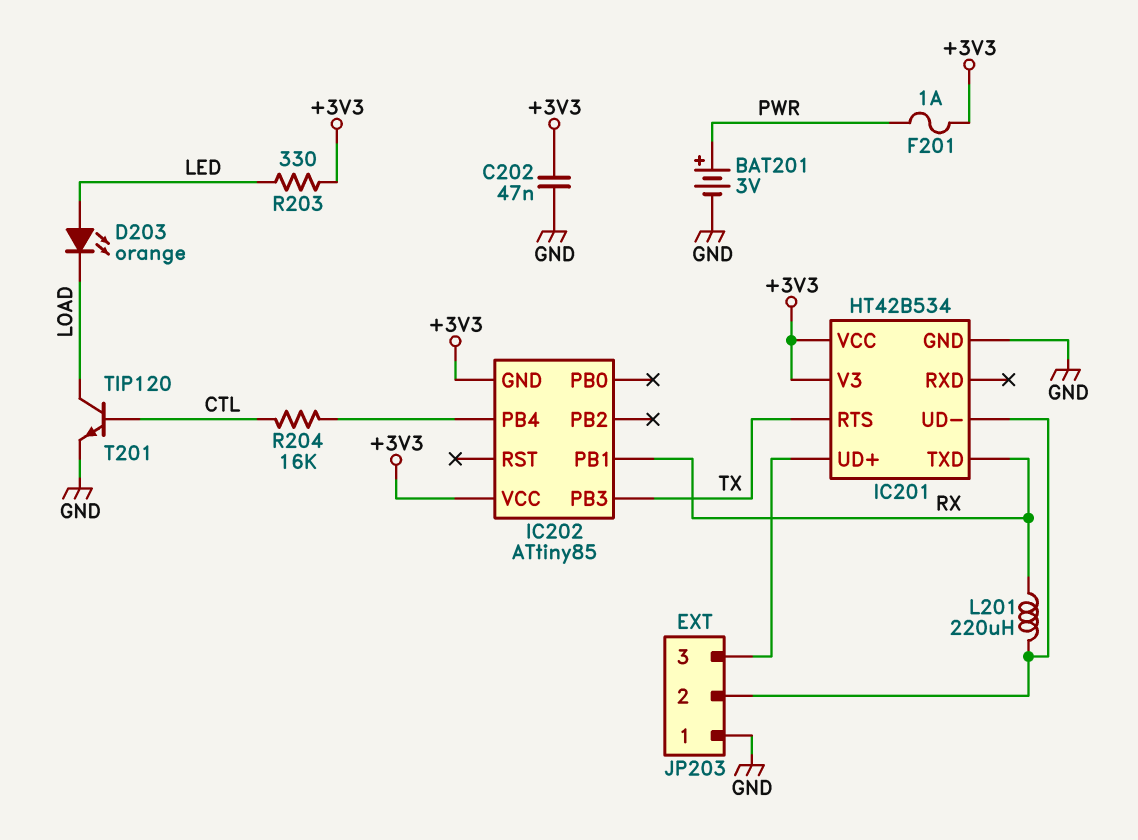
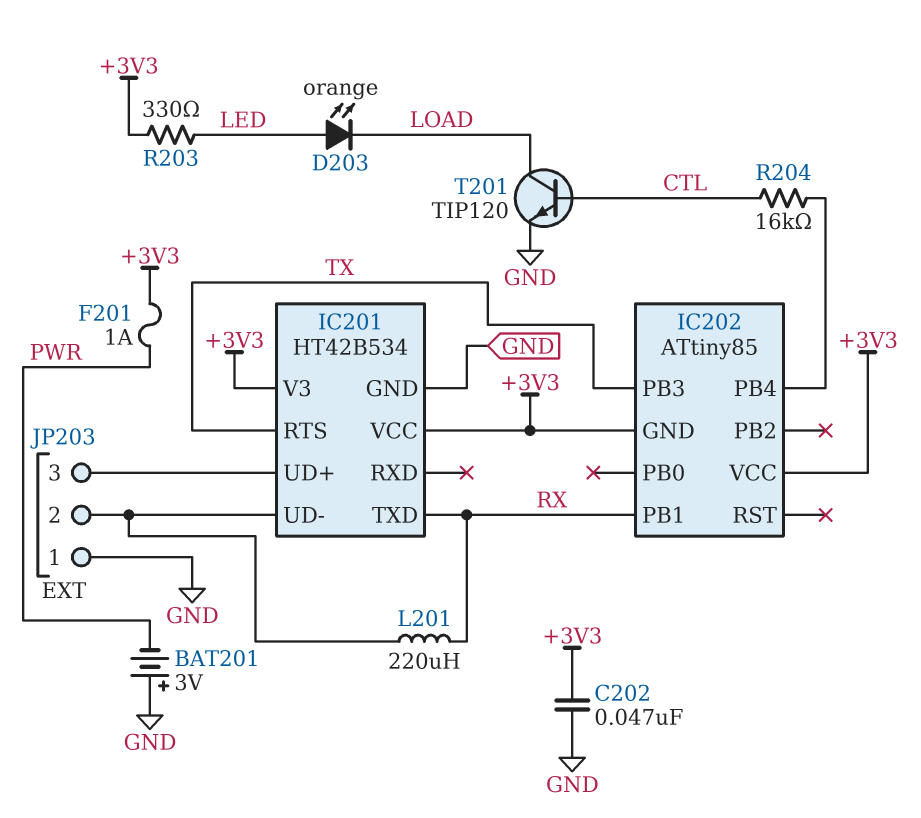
BAT201: 3V (plus PWR, minus GND) -> 3V (plus GND, minus PWR)

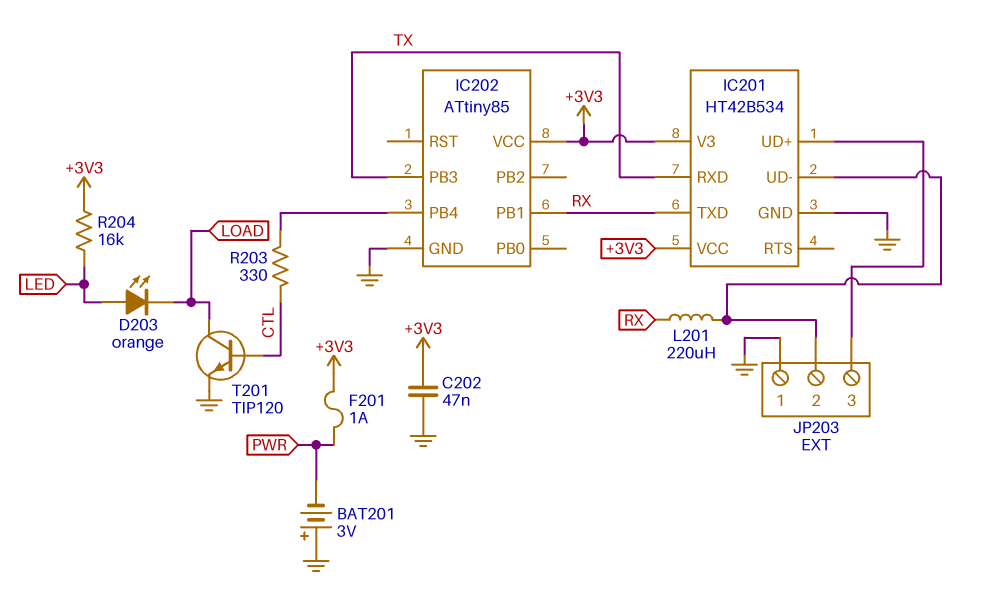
IC201 pin RTS: TX -> none
IC201 pin RXD: none -> TX
IC202 pin GND: +3V3 -> GND
R203: 330 (+3V3, LED) -> 330 (CTL, IC202/PB4)
R204: 16k (CTL, IC202/PB4) -> 16k (+3V3, LED)

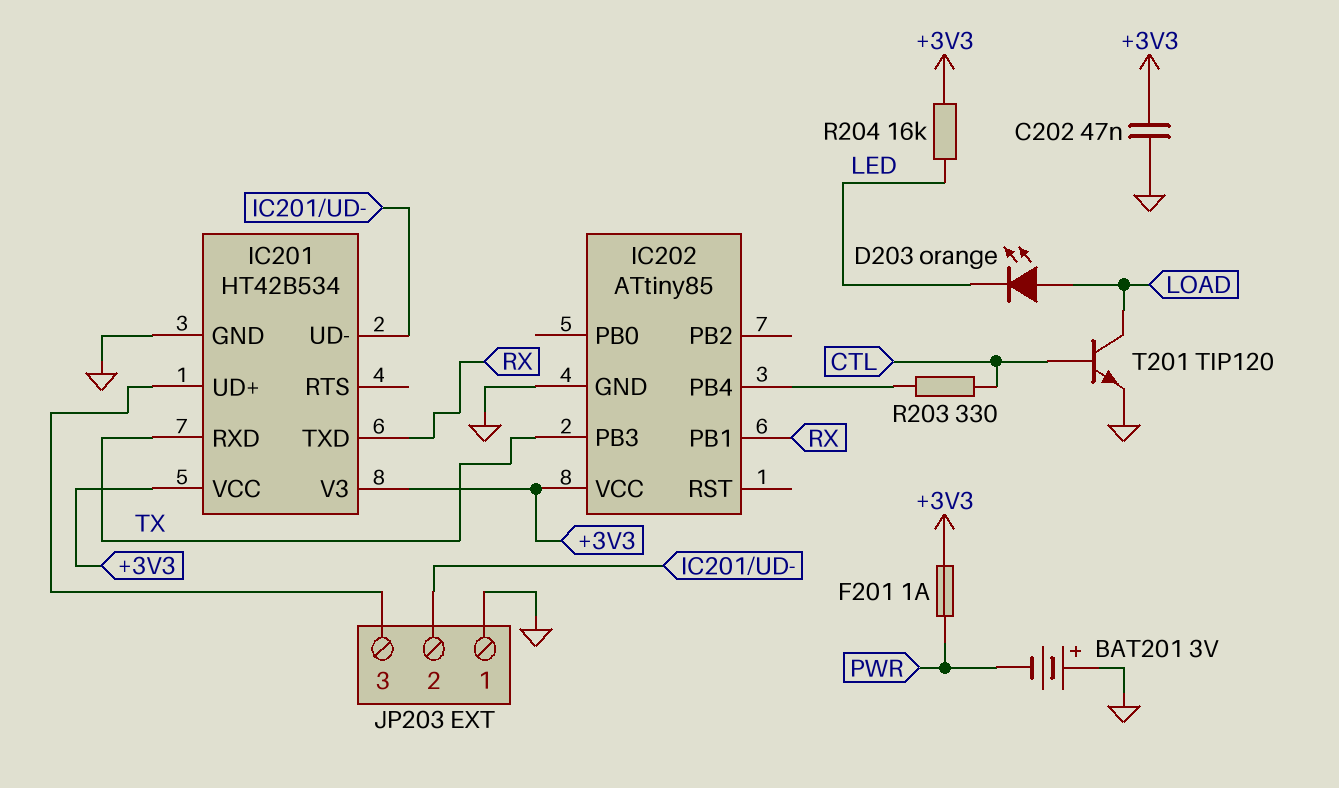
D203: LED orange (A LED, K LOAD) -> LED orange (A LOAD, K LED)
L201: 220uH (IC201/UD-, RX) -> none

